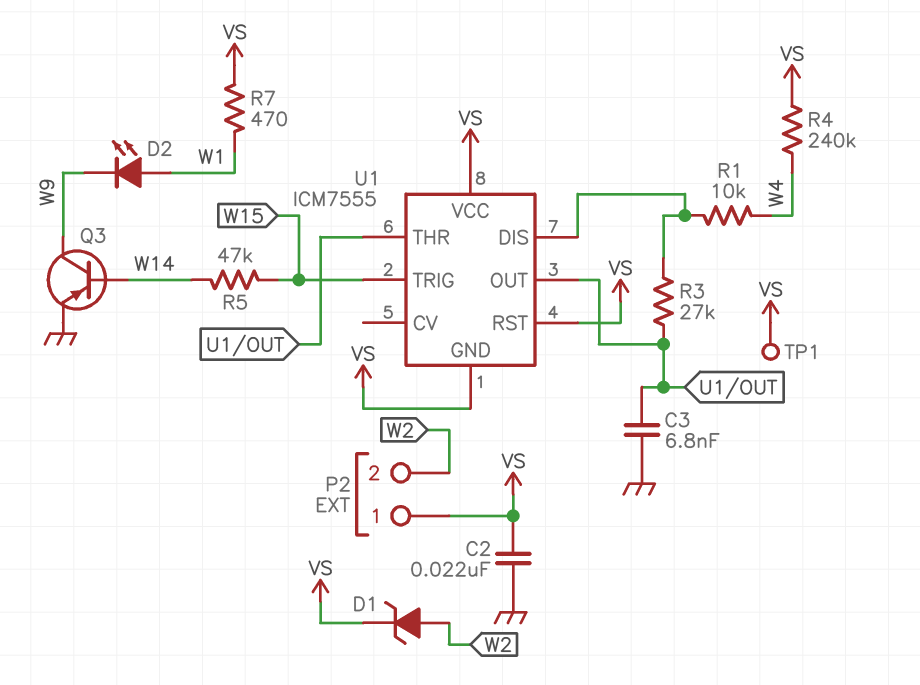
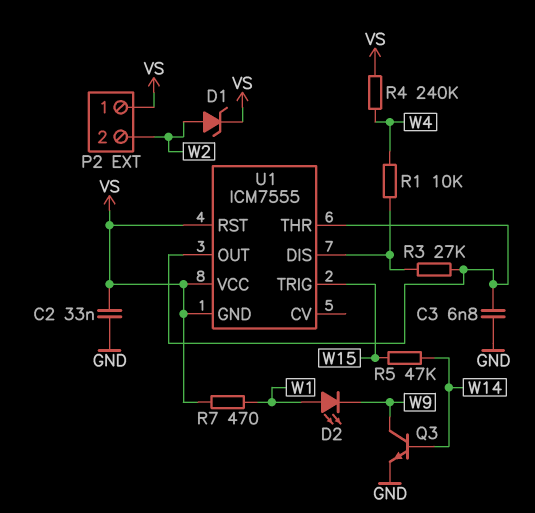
C2: 22nF (GND, VS) -> 33nF (GND, VS)
Q3: PNP (B W14, C W9, E GND) -> NPN (B W14, C W9, E GND)
TP1: test point (VS) -> none

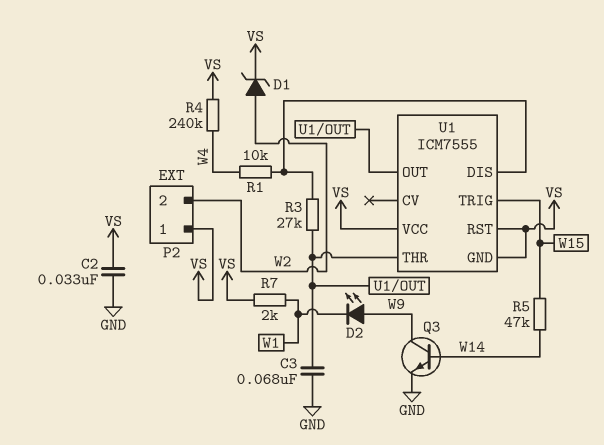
C3: 6.8nF (GND, U1/OUT) -> 68nF (GND, U1/OUT)
D2: LED (A W1, K W9) -> LED (A W9, K W1)
R7: 470 (VS, W1) -> 2k (VS, W1)

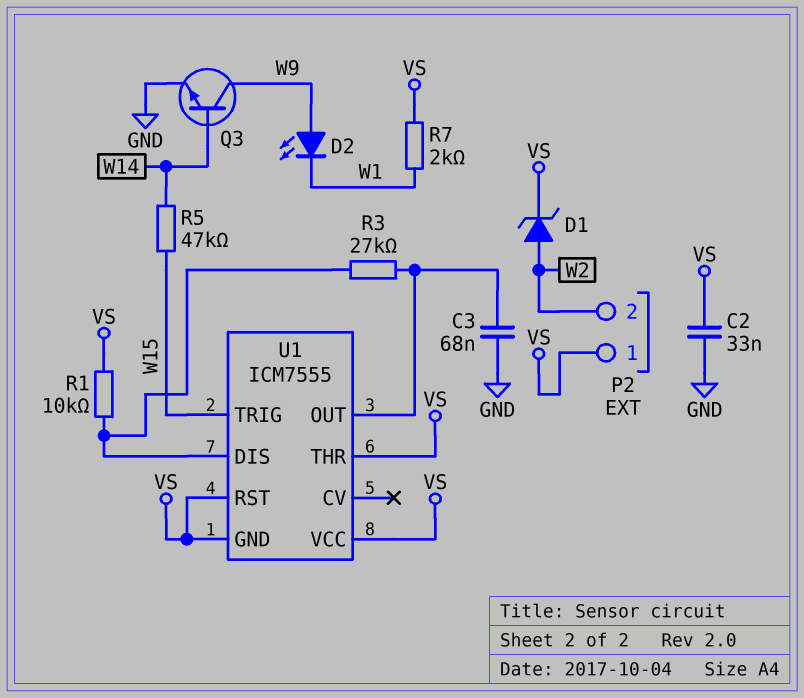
R1: 10k (U1/DIS, W4) -> 10k (U1/DIS, VS)
R4: 240k (VS, W4) -> none
U1 pin THR: U1/OUT -> VS

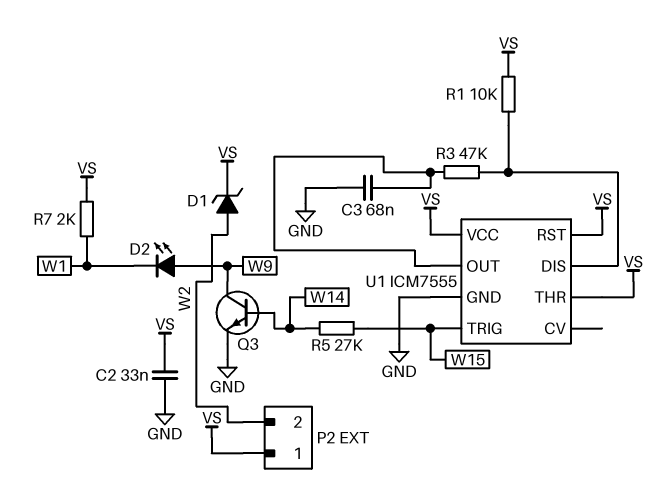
R3: 27k (U1/DIS, U1/OUT) -> 47k (U1/DIS, U1/OUT)
R5: 47k (W14, W15) -> 27k (W14, W15)
U1 pin GND: VS -> GND

